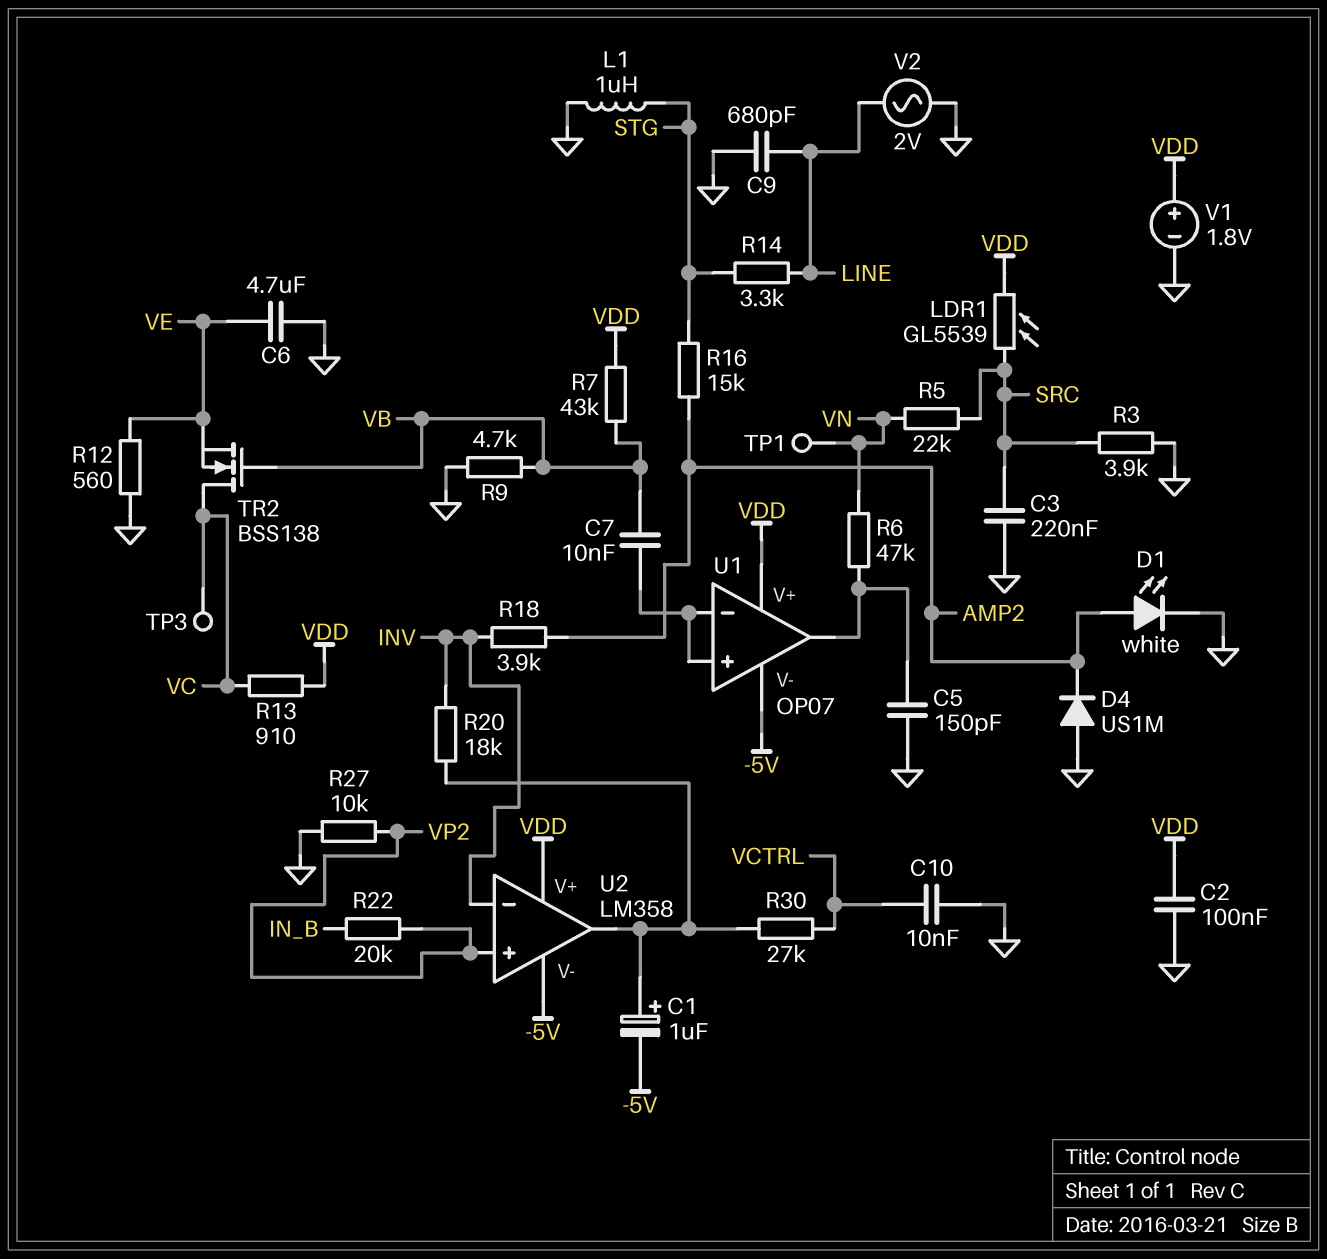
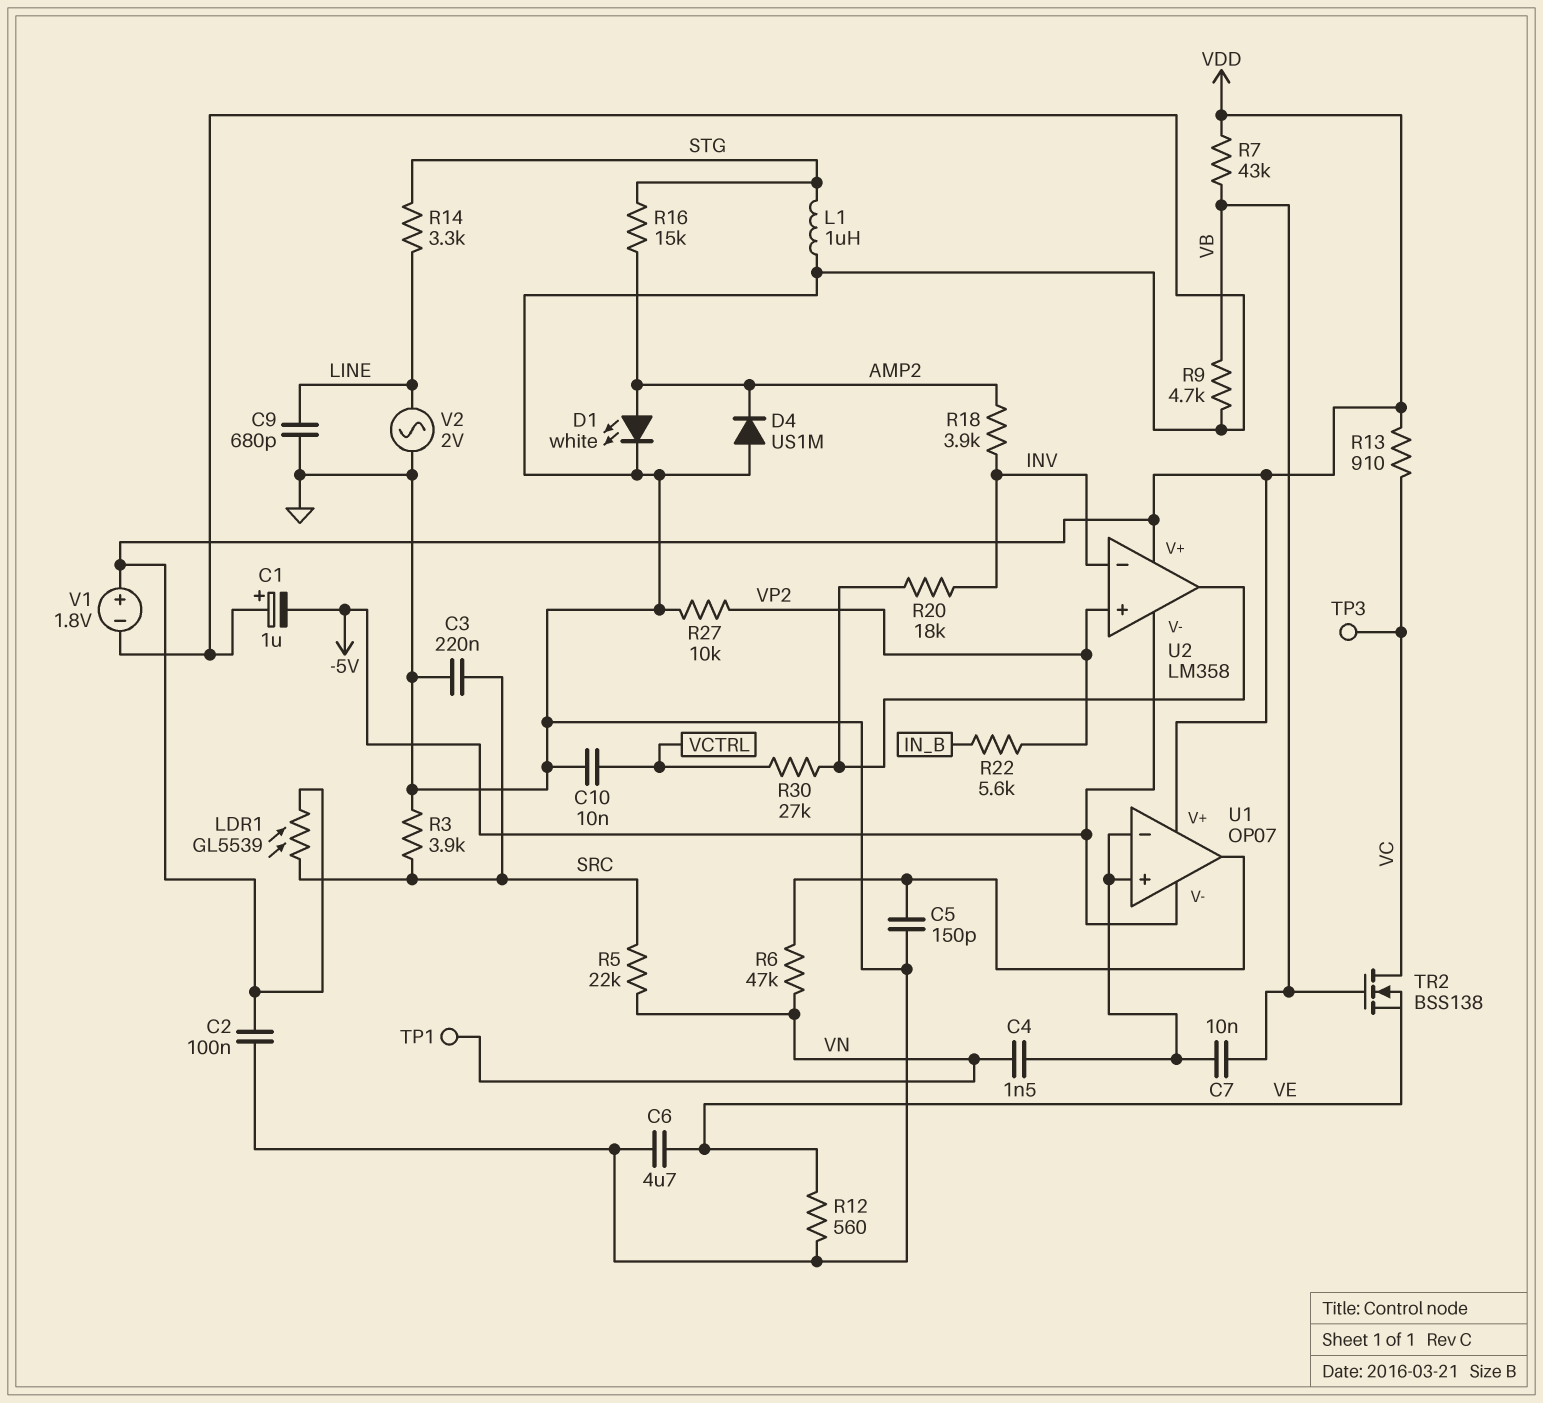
C1: 1uF (plus U2/out, minus -5V) -> 1uF (plus GND, minus -5V)
C4: none -> 1.5nF (U1/in+, VN)
R22: 20k (IN_B, VP2) -> 5.6k (IN_B, VP2)

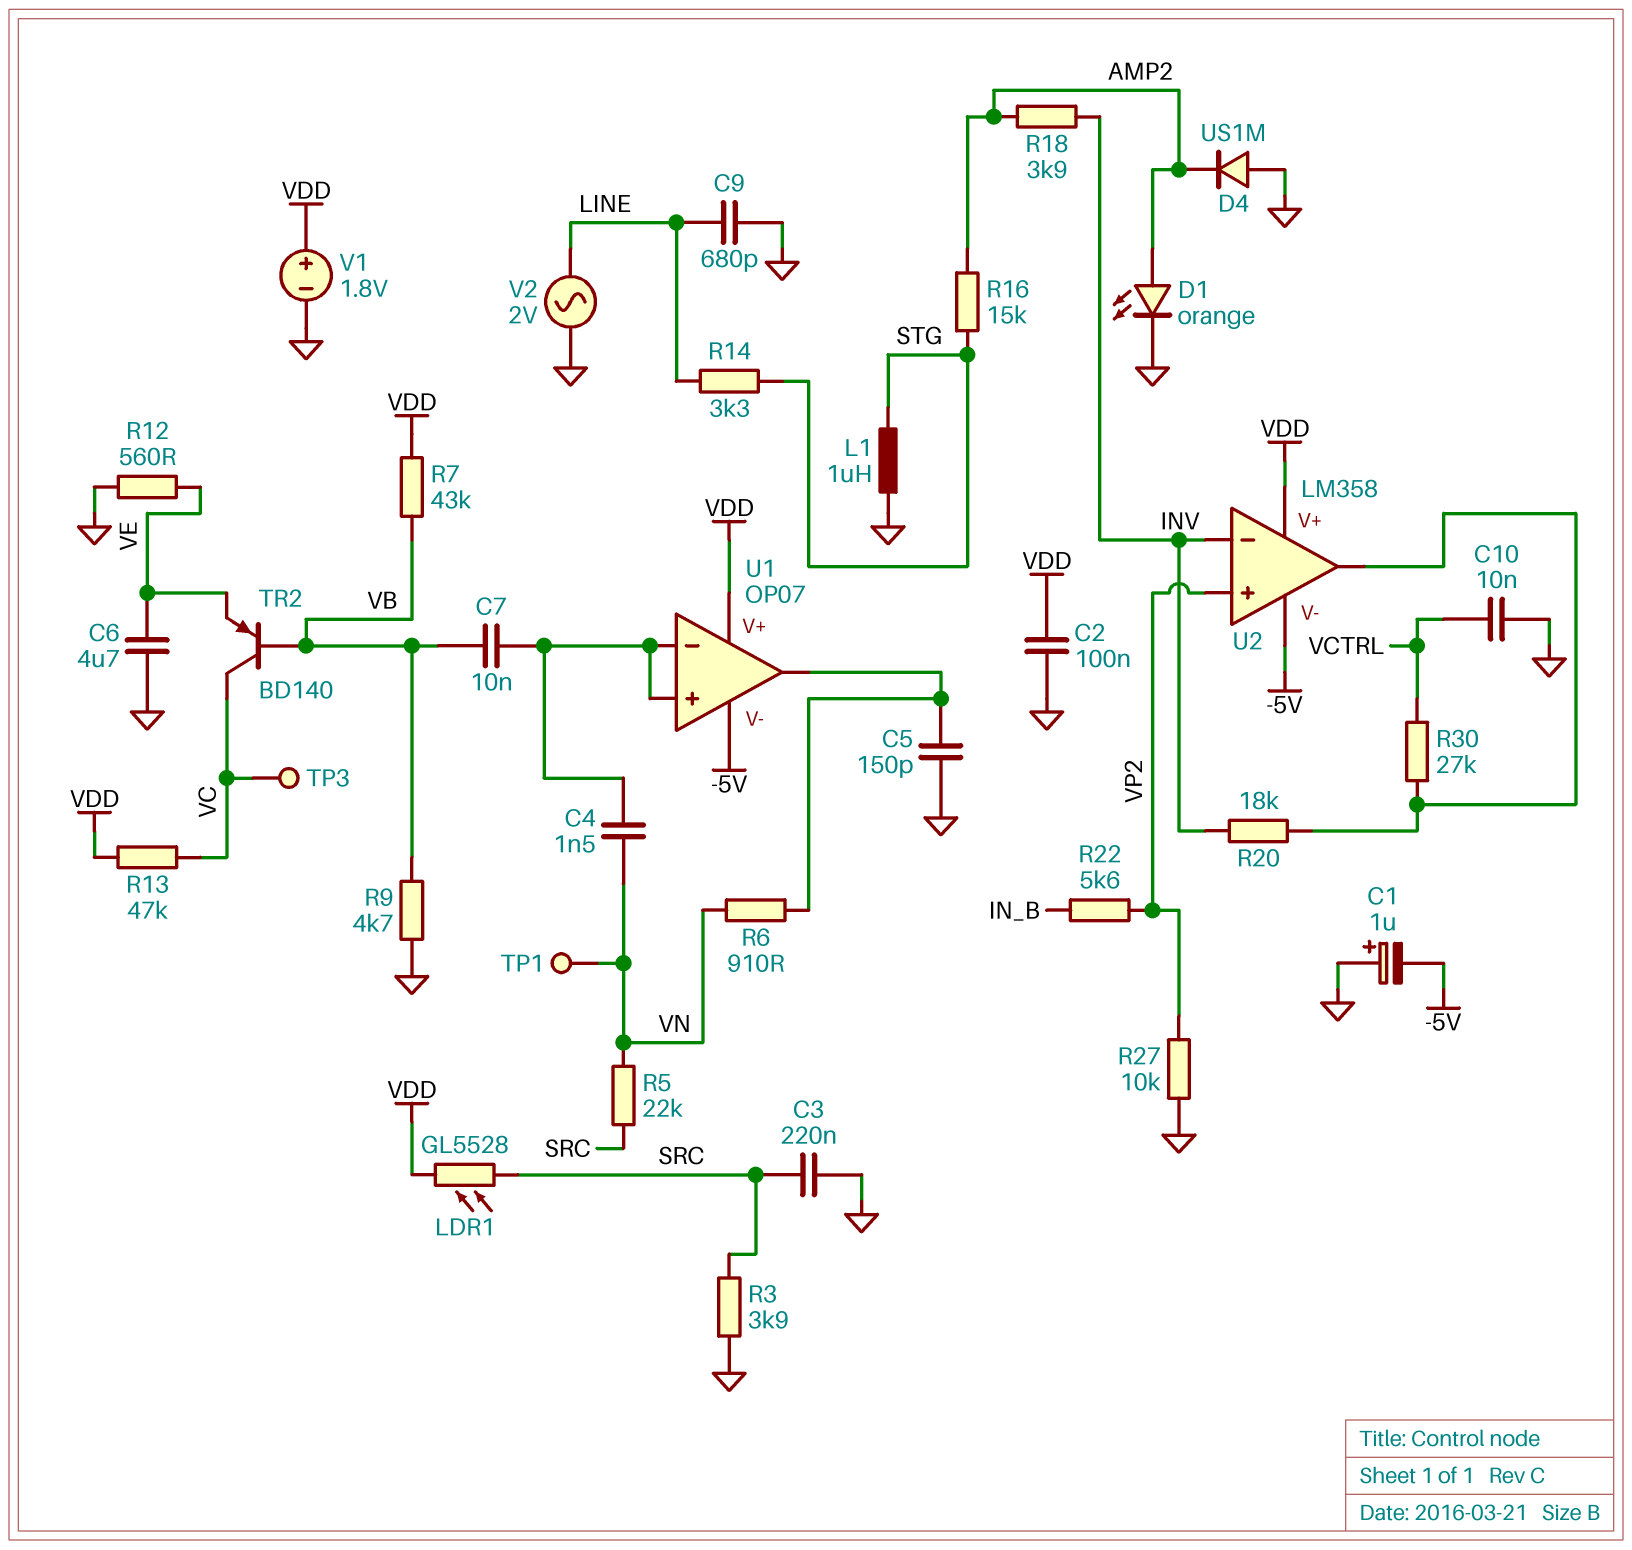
D1: LED white (A AMP2, K GND) -> LED orange (A AMP2, K GND)
LDR1: GL5539 (SRC, VDD) -> GL5528 (SRC, VDD)
R6: 47k (U1/out, VN) -> 910 (U1/out, VN)
R13: 910 (VC, VDD) -> 47k (VC, VDD)
TR2: NMOS BSS138 (G VB, D VC, S VE) -> PNP BD140 (B VB, C VC, E VE)

